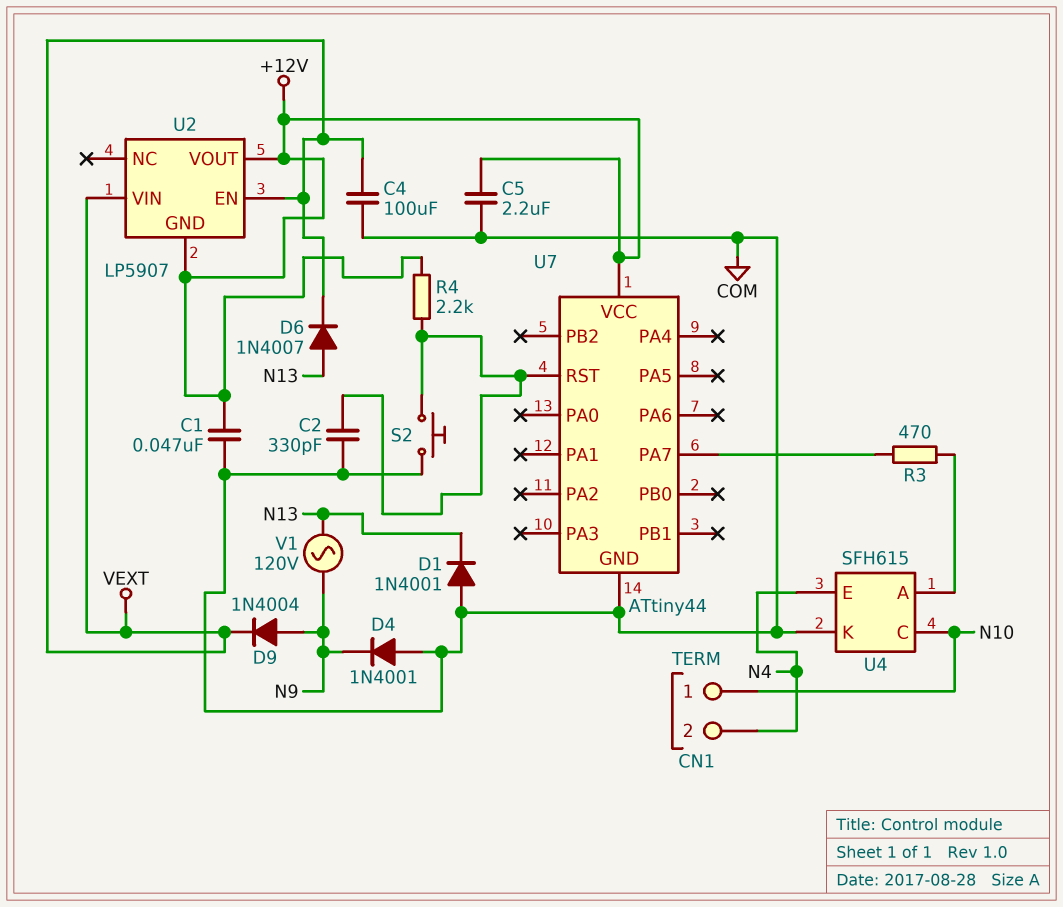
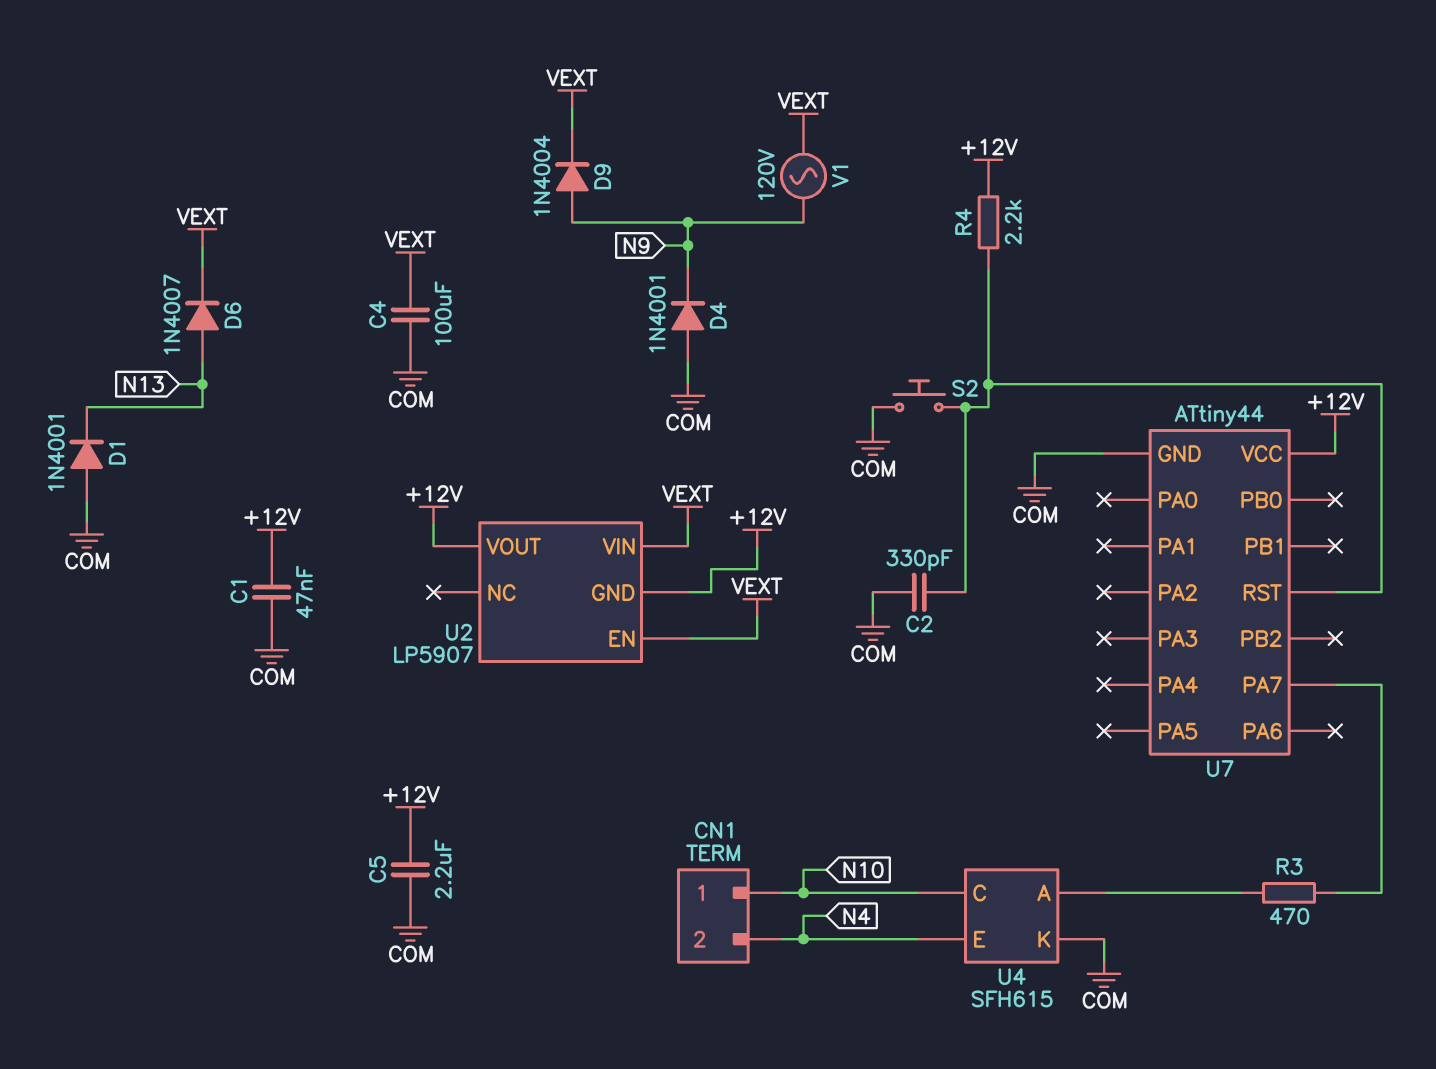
V1: AC 120V (N9, N13) -> AC 120V (N9, VEXT)

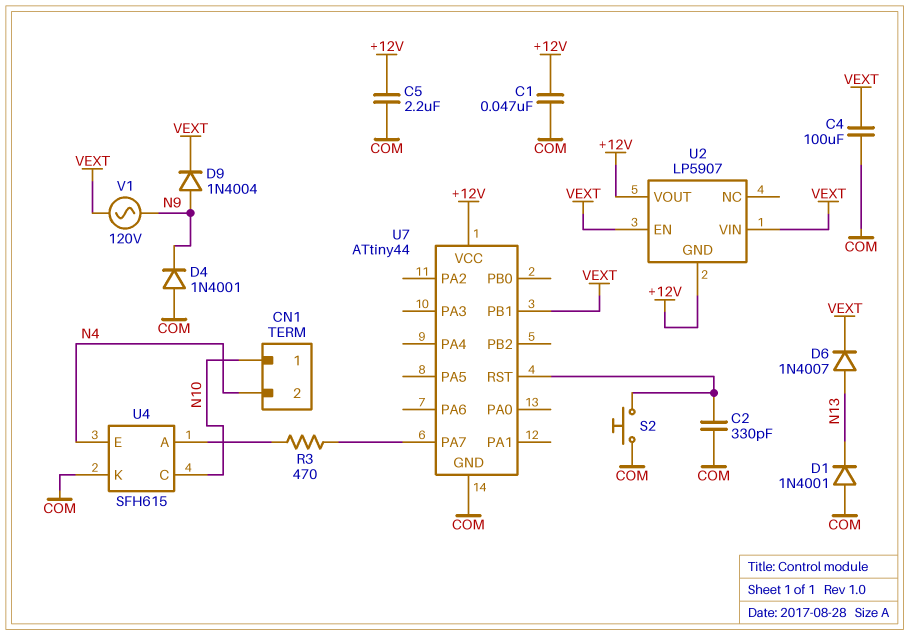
R4: 2.2k (+12V, U7/RST) -> none
U7 pin PB1: none -> VEXT

